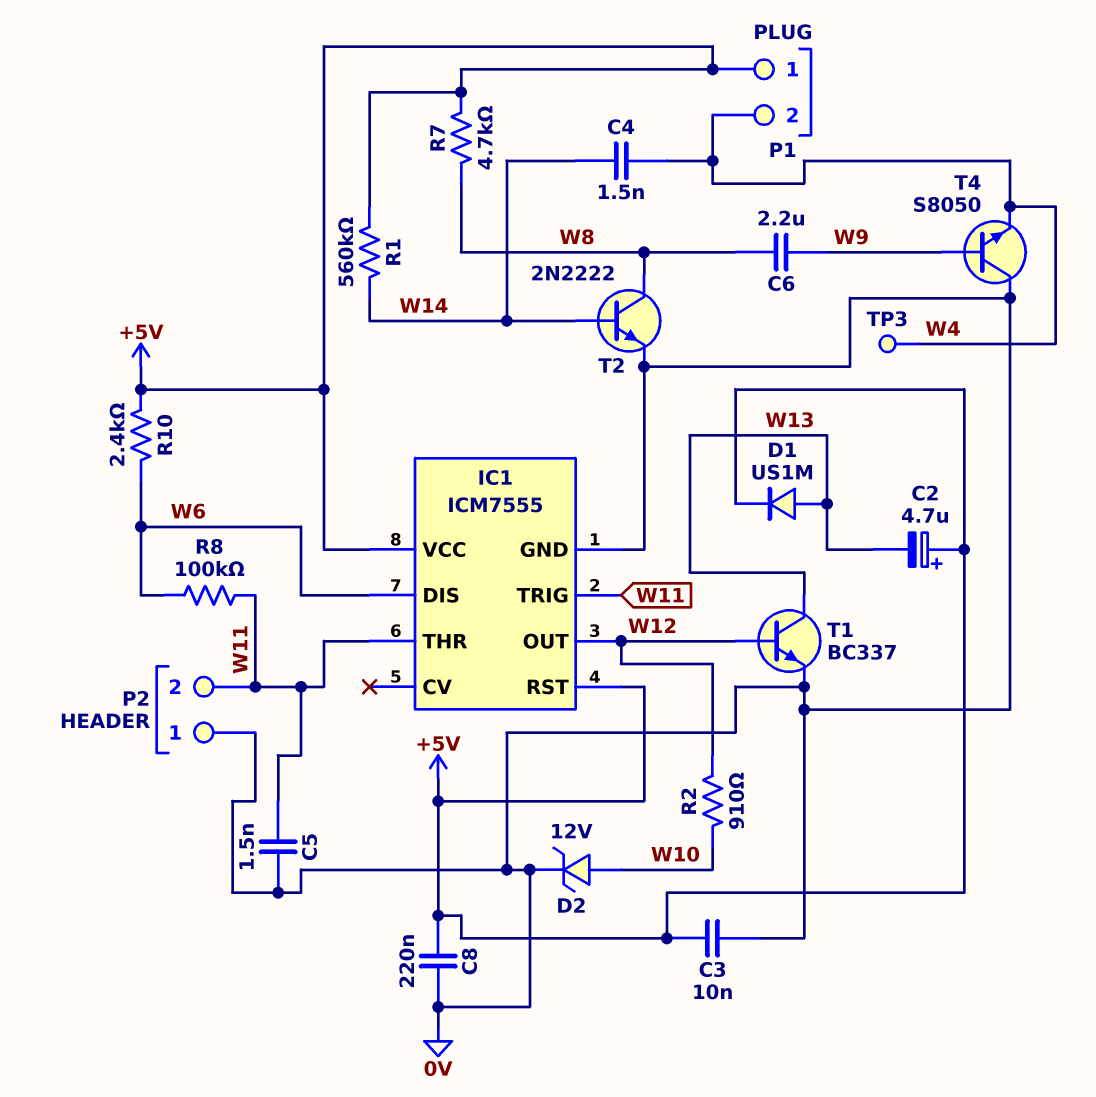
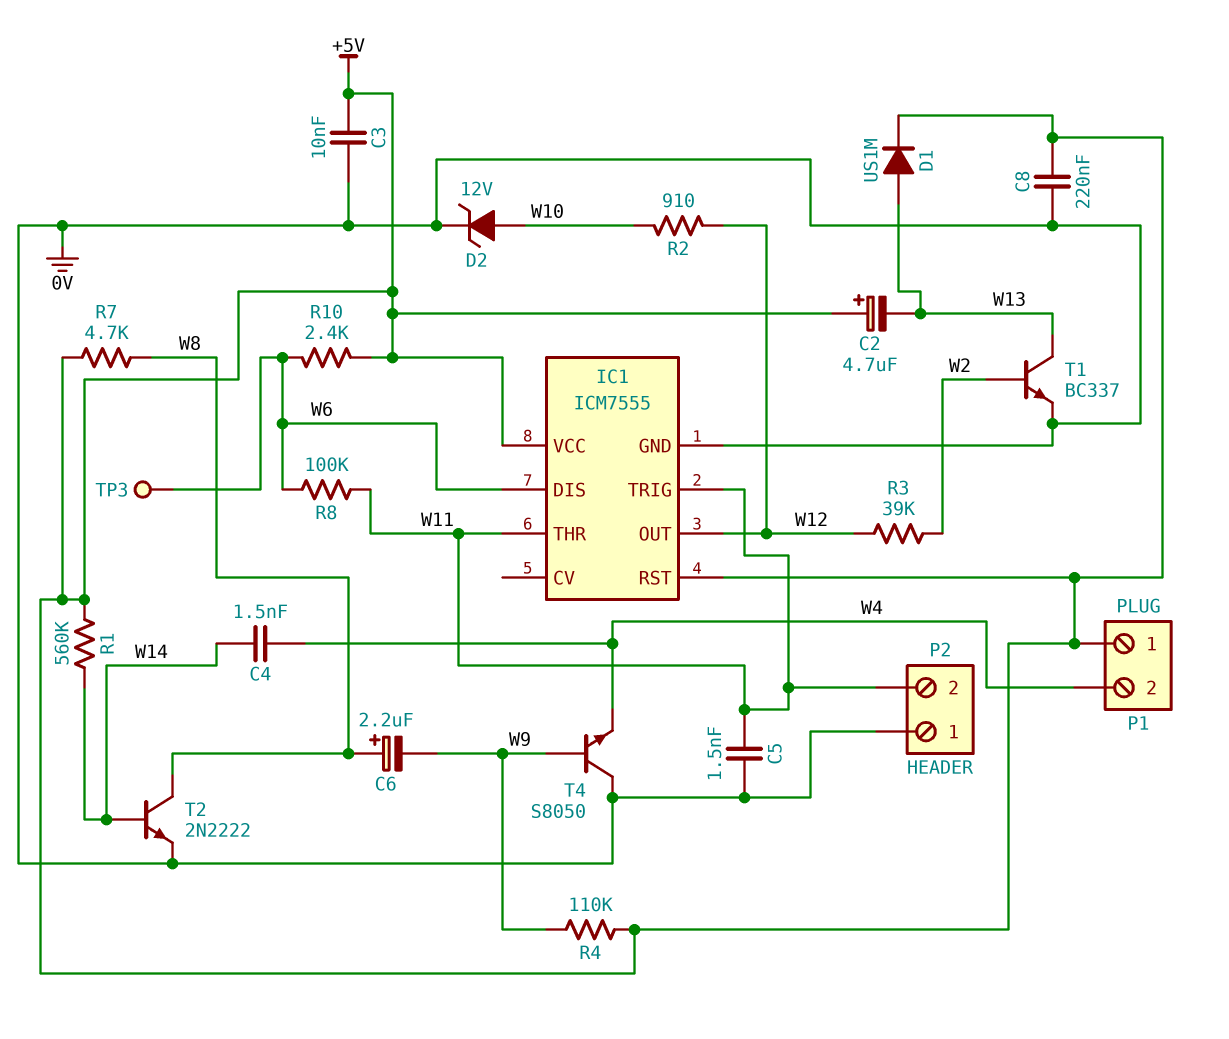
C6: 2.2uF (W8, W9) -> 2.2uF (plus W8, minus W9)
R3: none -> 39k (W2, W12)
R4: none -> 110k (+5V, W9)
T1: NPN BC337 (B W12, C W13, E 0V) -> NPN BC337 (B W2, C W13, E 0V)
TP3: test point (W4) -> test point (W6)

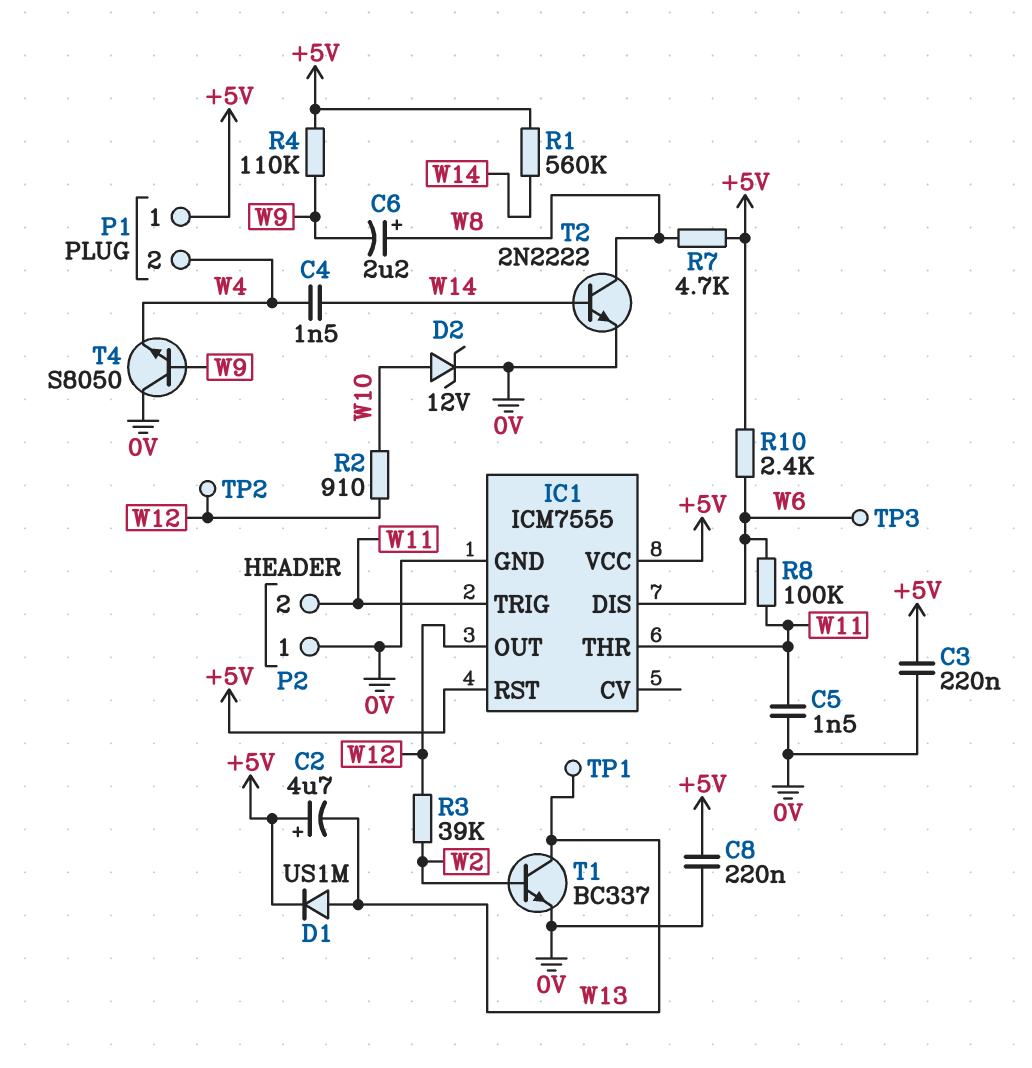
C3: 10nF (+5V, 0V) -> 220nF (+5V, 0V)
TP1: none -> test point (W13)
TP2: none -> test point (W12)

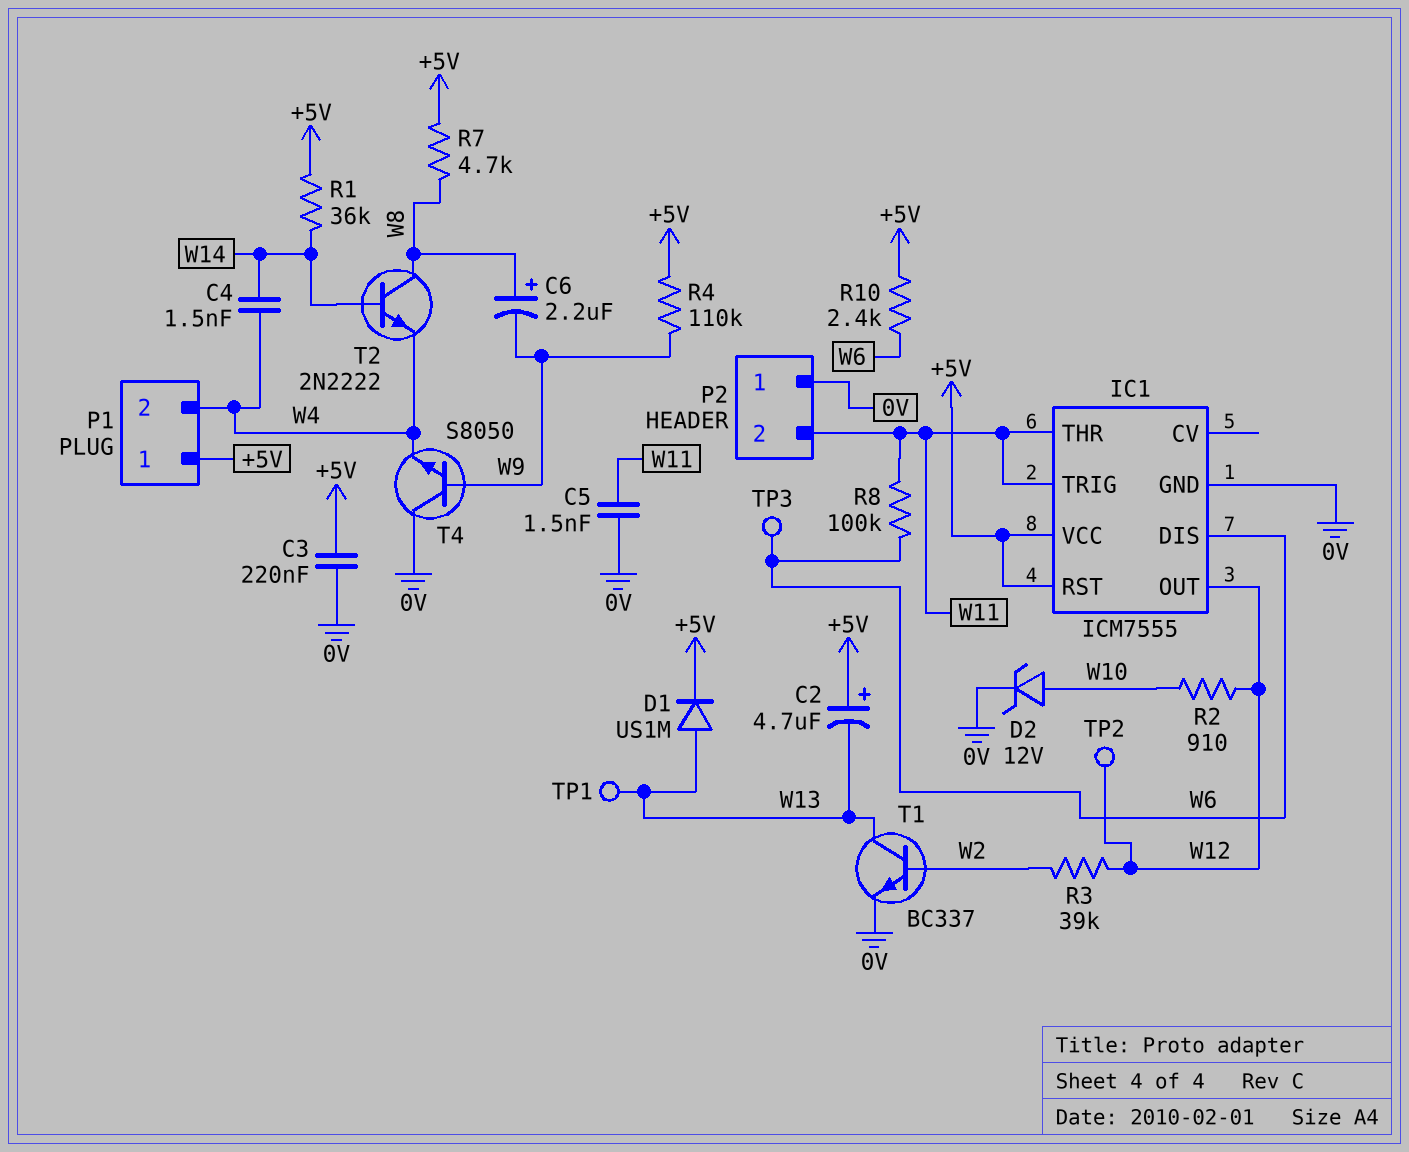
C8: 220nF (+5V, 0V) -> none
R1: 560k (+5V, W14) -> 36k (+5V, W14)
T2: NPN 2N2222 (B W14, C W8, E 0V) -> NPN 2N2222 (B W14, C W8, E W4)

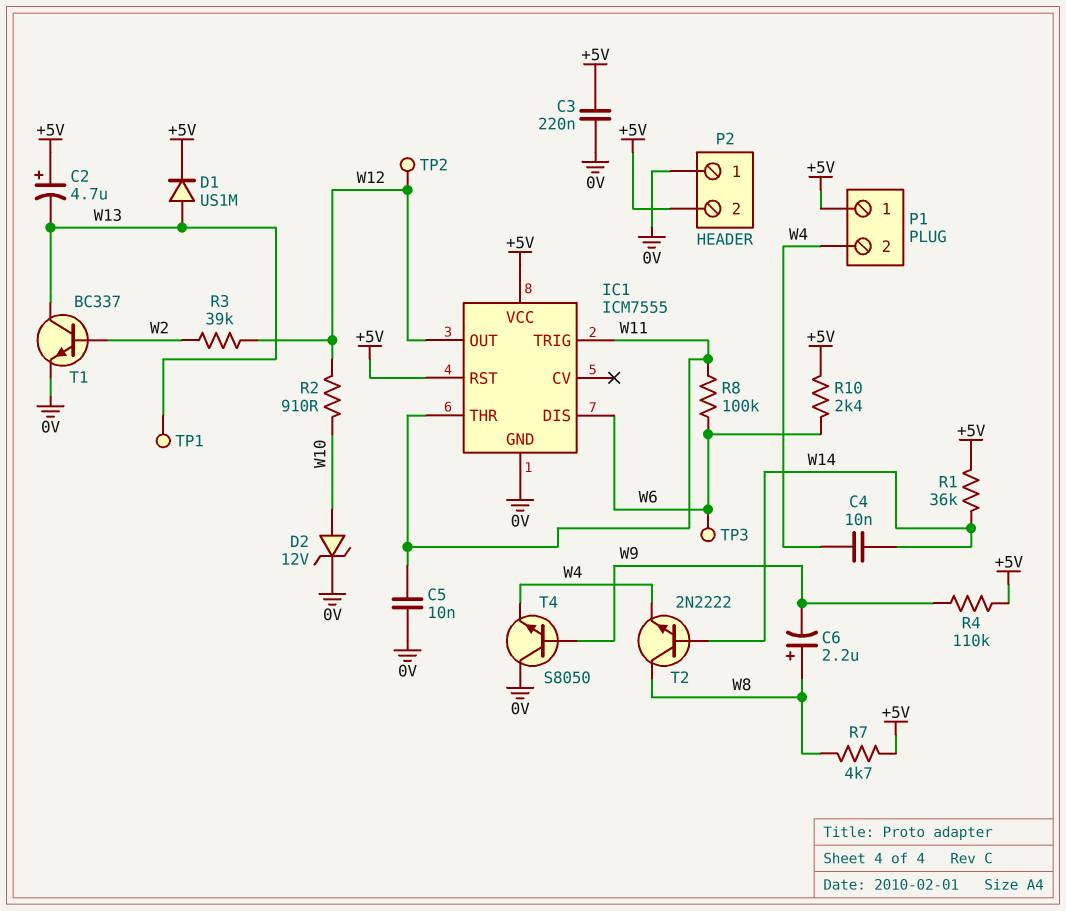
C4: 1.5nF (W4, W14) -> 10nF (W4, W14)
C5: 1.5nF (0V, W11) -> 10nF (0V, W11)
P2 pin 2: W11 -> +5V

